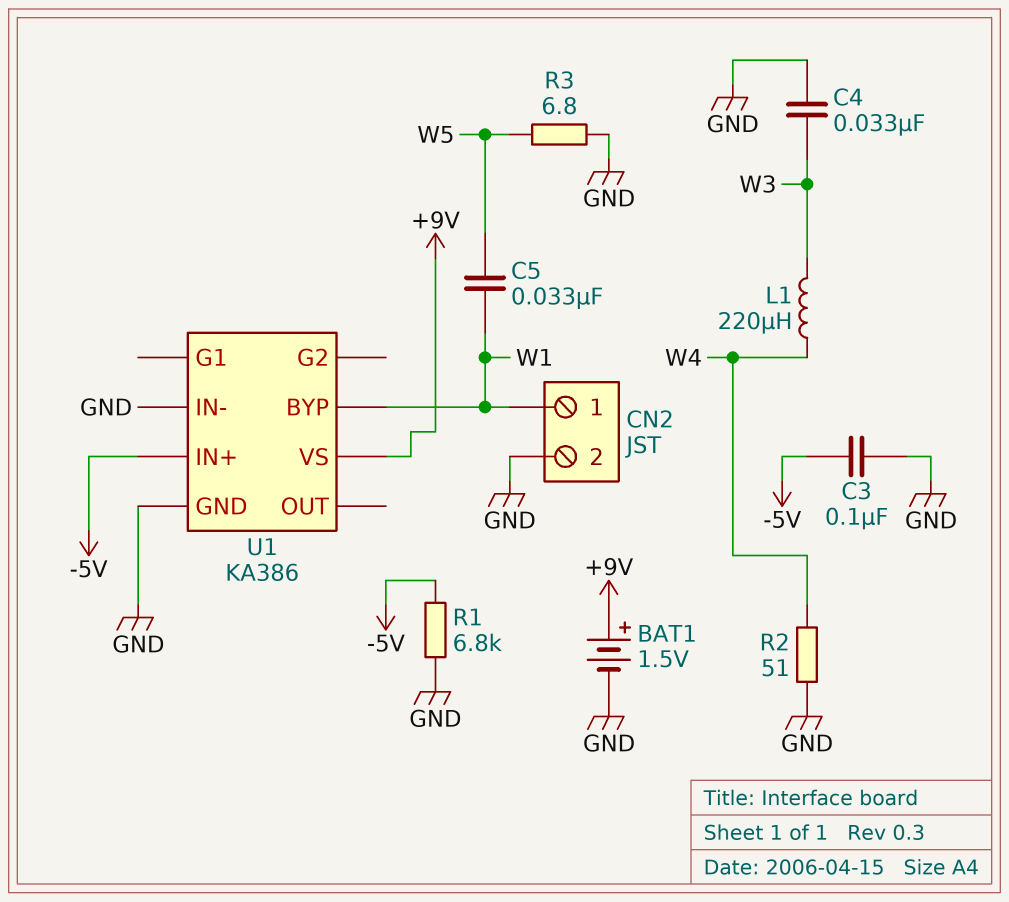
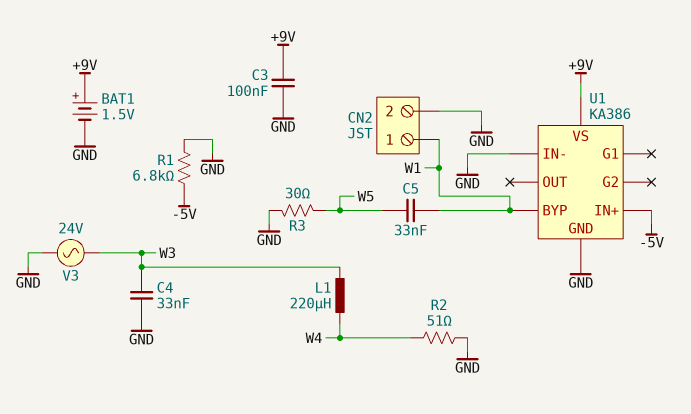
C3: 100nF (-5V, GND) -> 100nF (+9V, GND)
R3: 6.8 (GND, W5) -> 30 (GND, W5)
V3: none -> AC 24V (GND, W3)

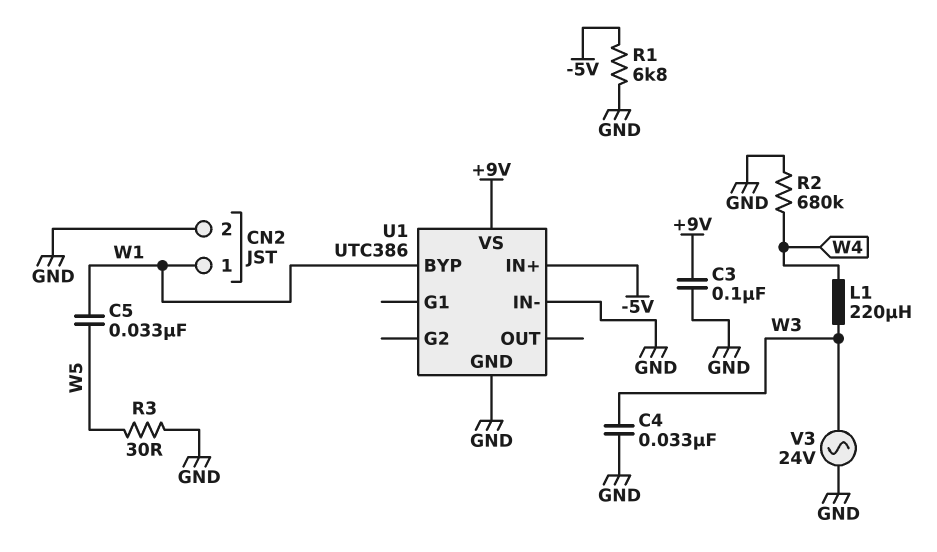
BAT1: 1.5V (plus +9V, minus GND) -> none
R2: 51 (GND, W4) -> 680k (GND, W4)
U1: KA386 -> UTC386

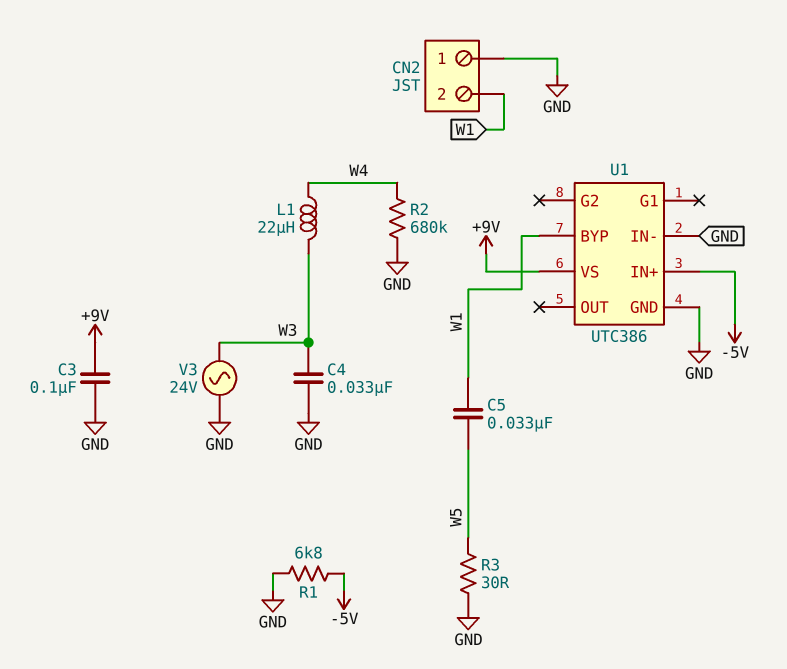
CN2 pin 1: W1 -> GND
CN2 pin 2: GND -> W1
L1: 220uH (W3, W4) -> 22uH (W3, W4)

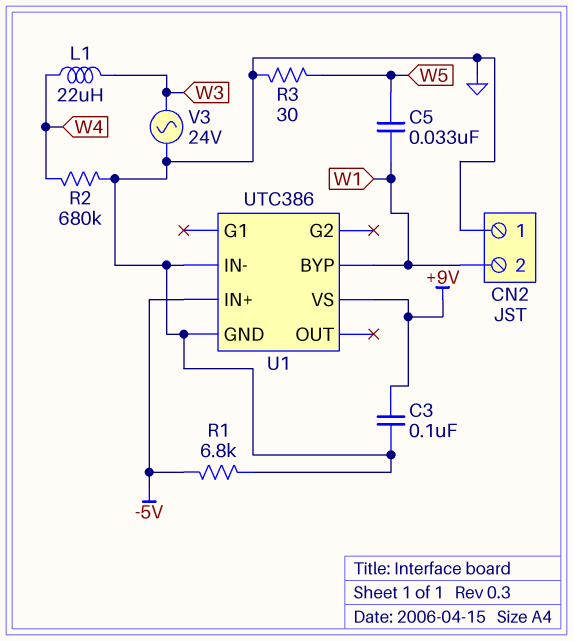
C4: 33nF (GND, W3) -> none

